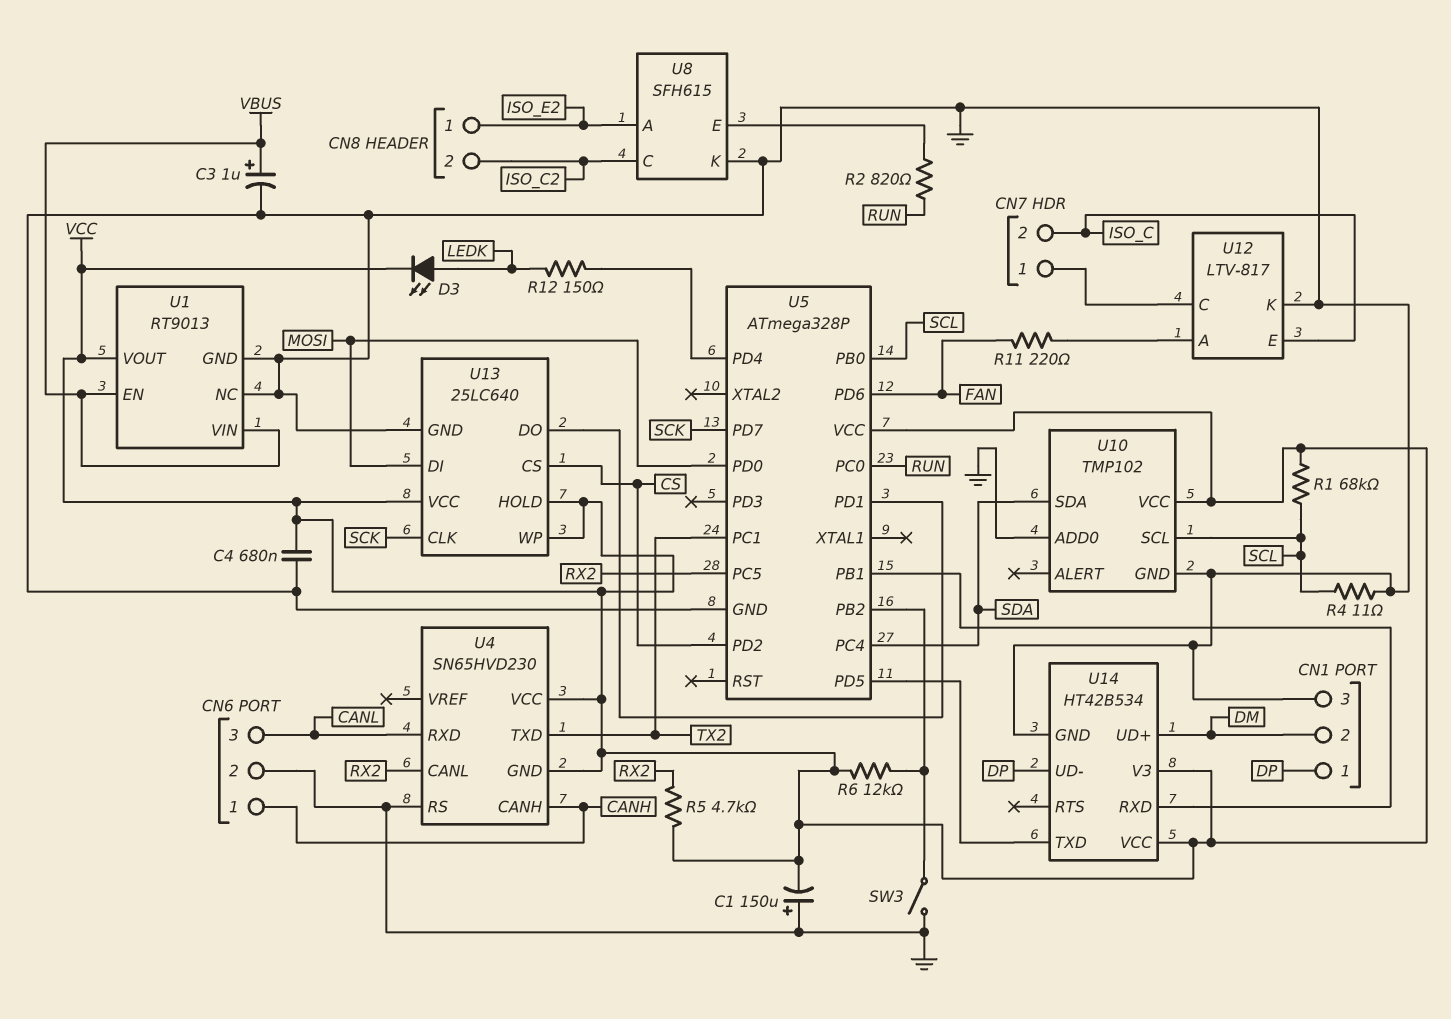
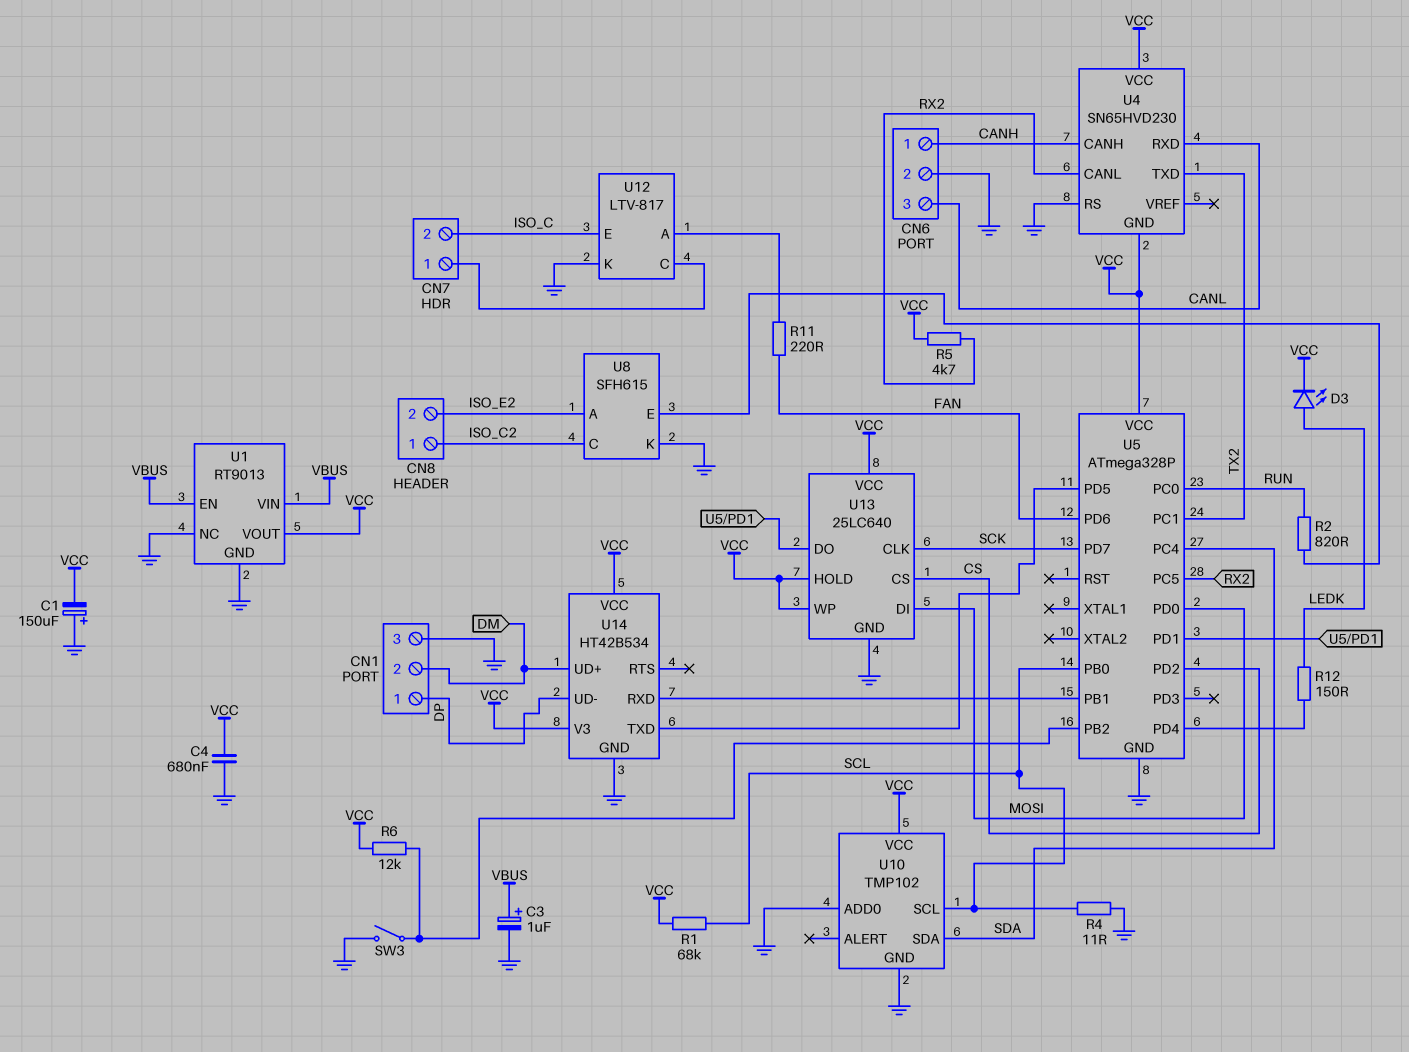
CN8 pin 1: ISO_E2 -> ISO_C2
CN8 pin 2: ISO_C2 -> ISO_E2

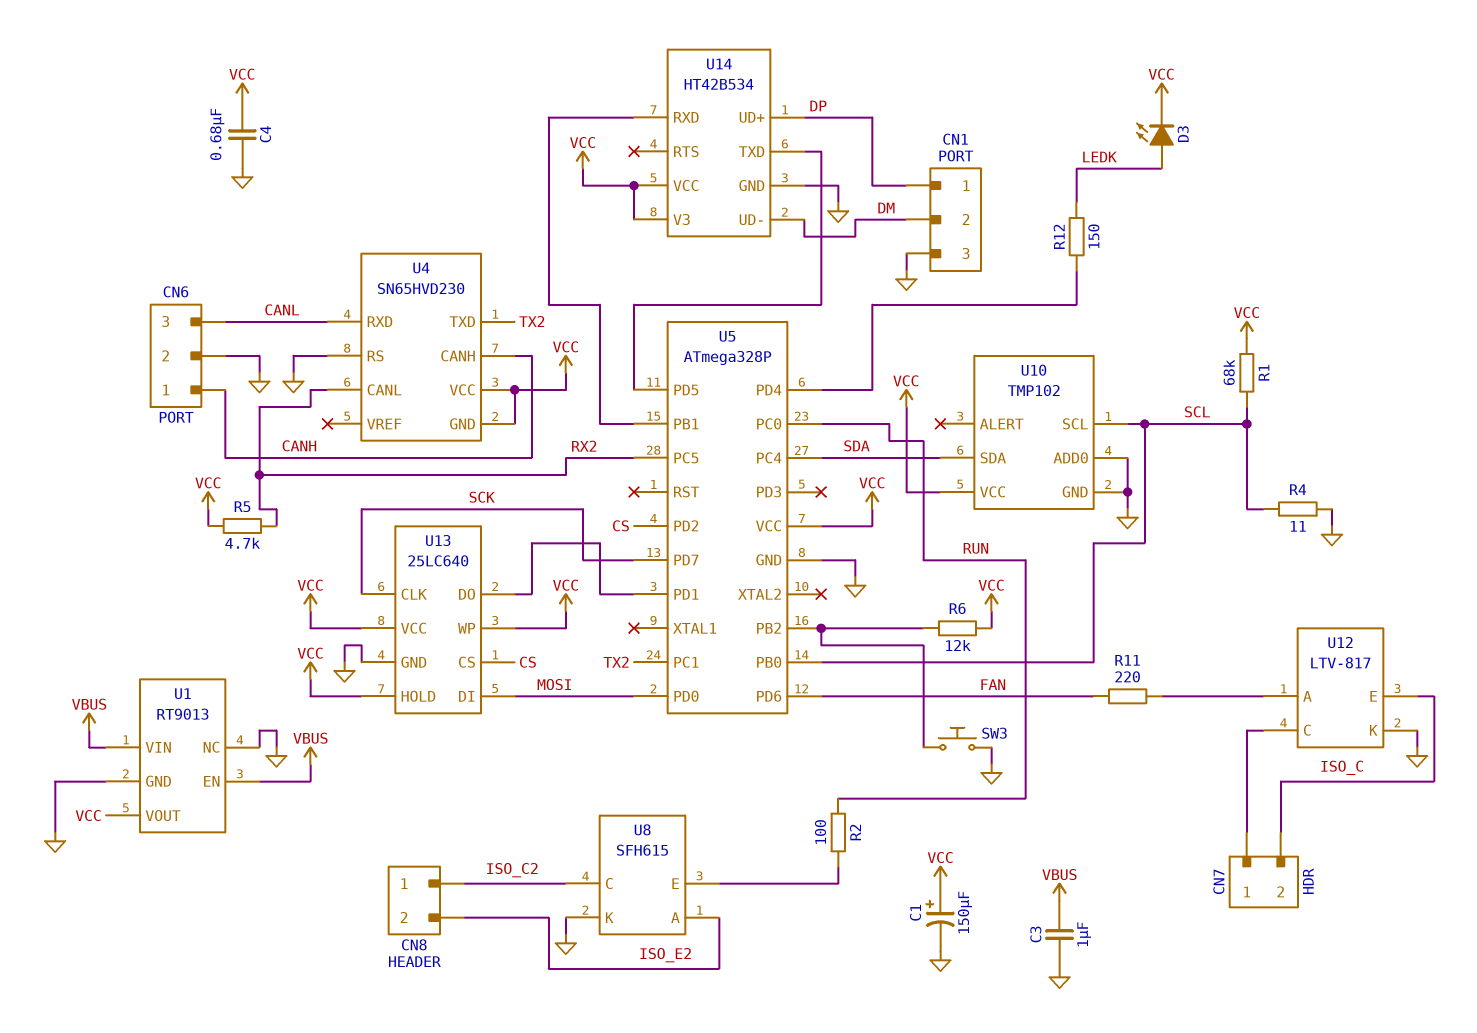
C1: 150uF (plus GND, minus VCC) -> 150uF (plus VCC, minus GND)
C3: 1uF (plus VBUS, minus GND) -> 1uF (GND, VBUS)
R2: 820 (RUN, U8/E) -> 100 (RUN, U8/E)
SW3: switch (GND, U5/PB2) -> button (GND, U5/PB2)
U14 pin UD+: DM -> DP
U14 pin UD-: DP -> DM

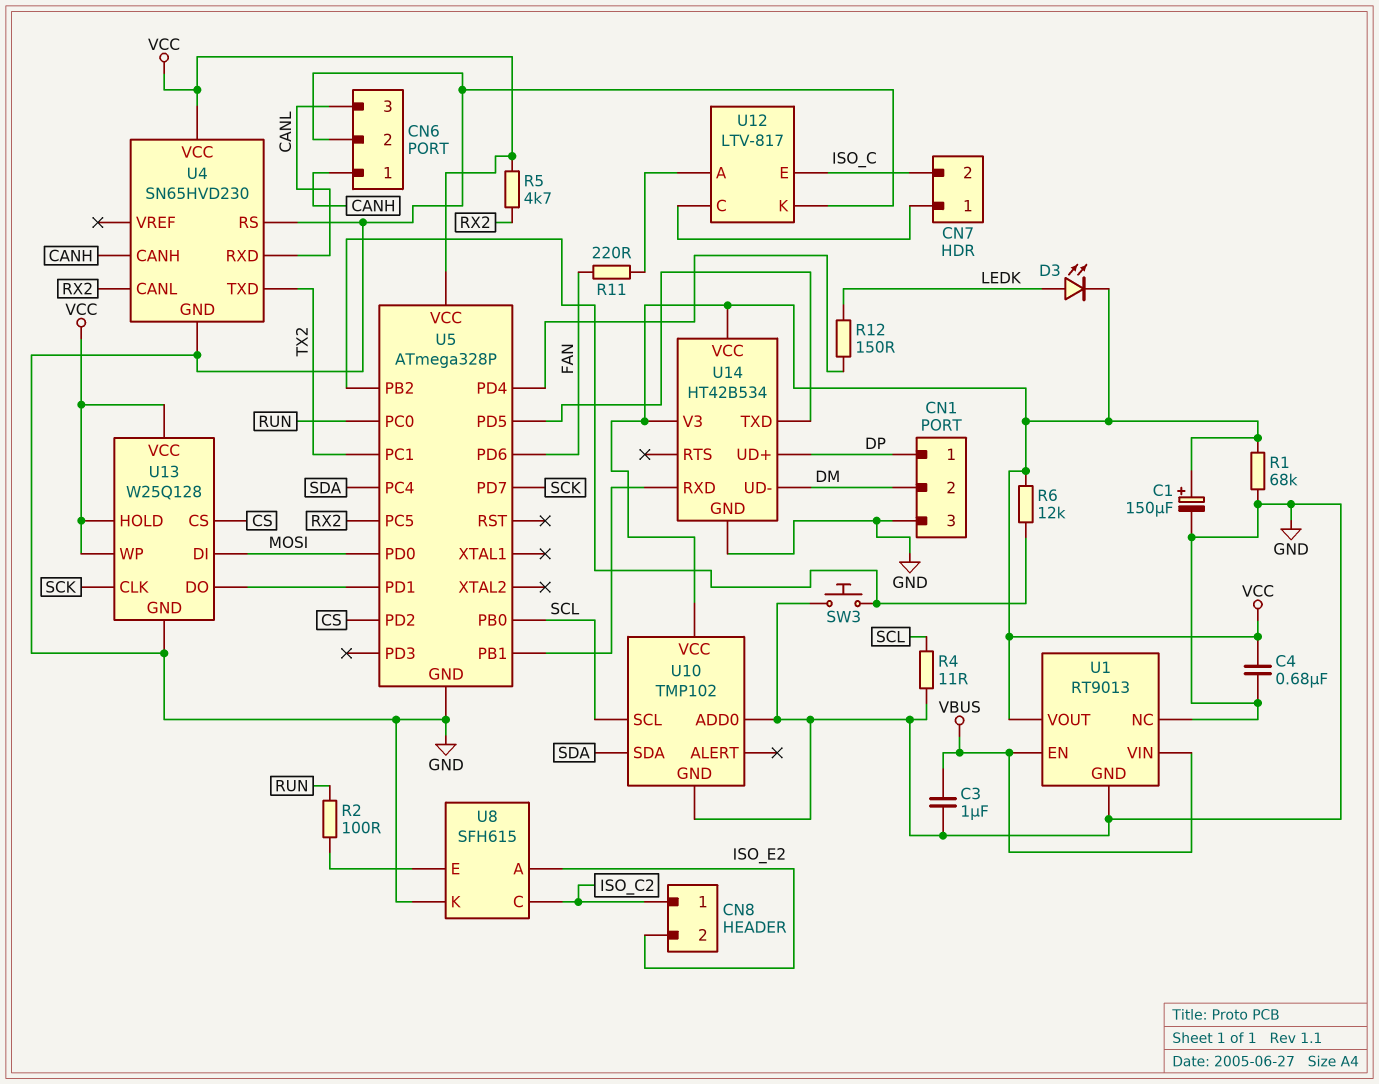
R1: 68k (SCL, VCC) -> 68k (GND, VCC)
U4 pin GND: VCC -> GND
U13: 25LC640 -> W25Q128

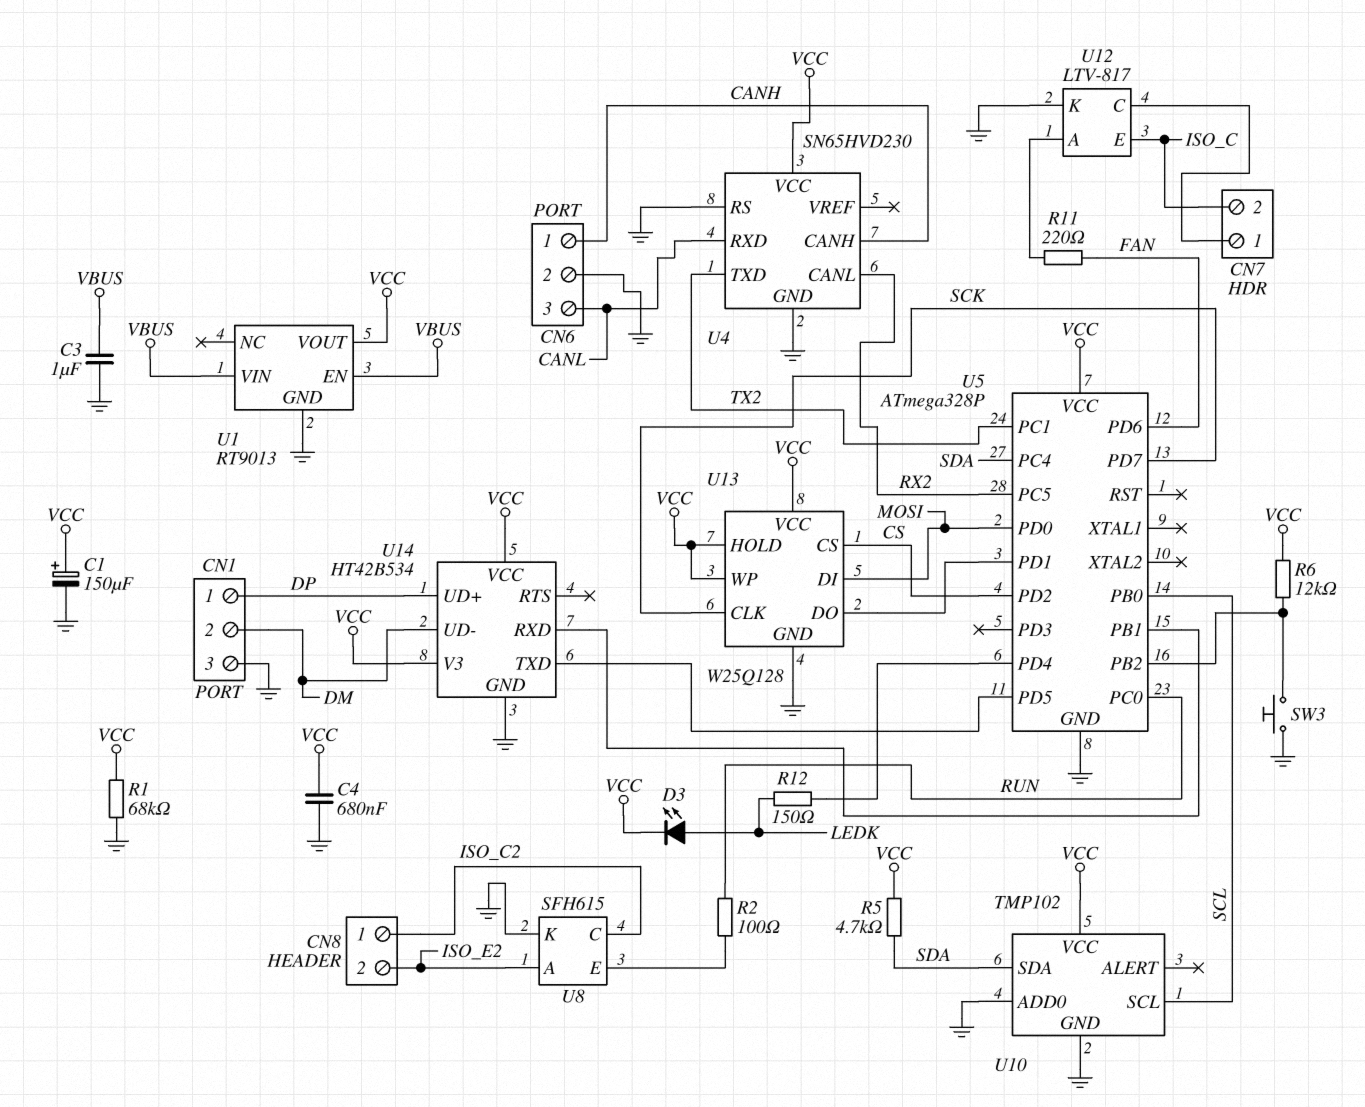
R4: 11 (GND, SCL) -> none
R5: 4.7k (RX2, VCC) -> 4.7k (SDA, VCC)
U1 pin NC: GND -> none

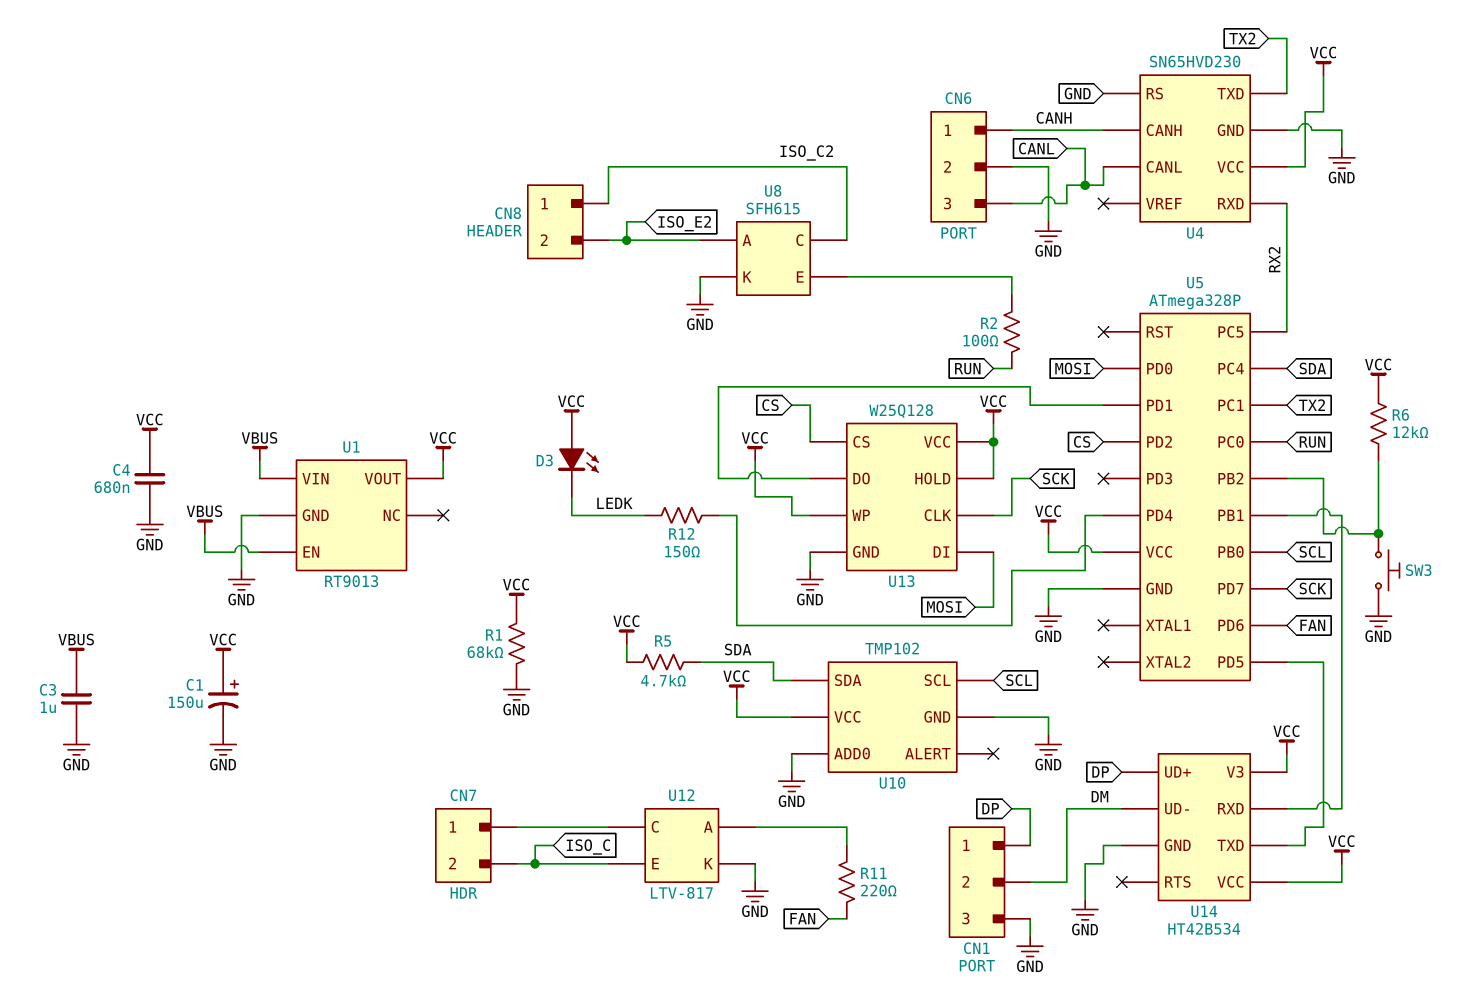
D3: LED (A LEDK, K VCC) -> LED (A VCC, K LEDK)
U4 pin CANL: RX2 -> CANL
U4 pin RXD: CANL -> RX2

